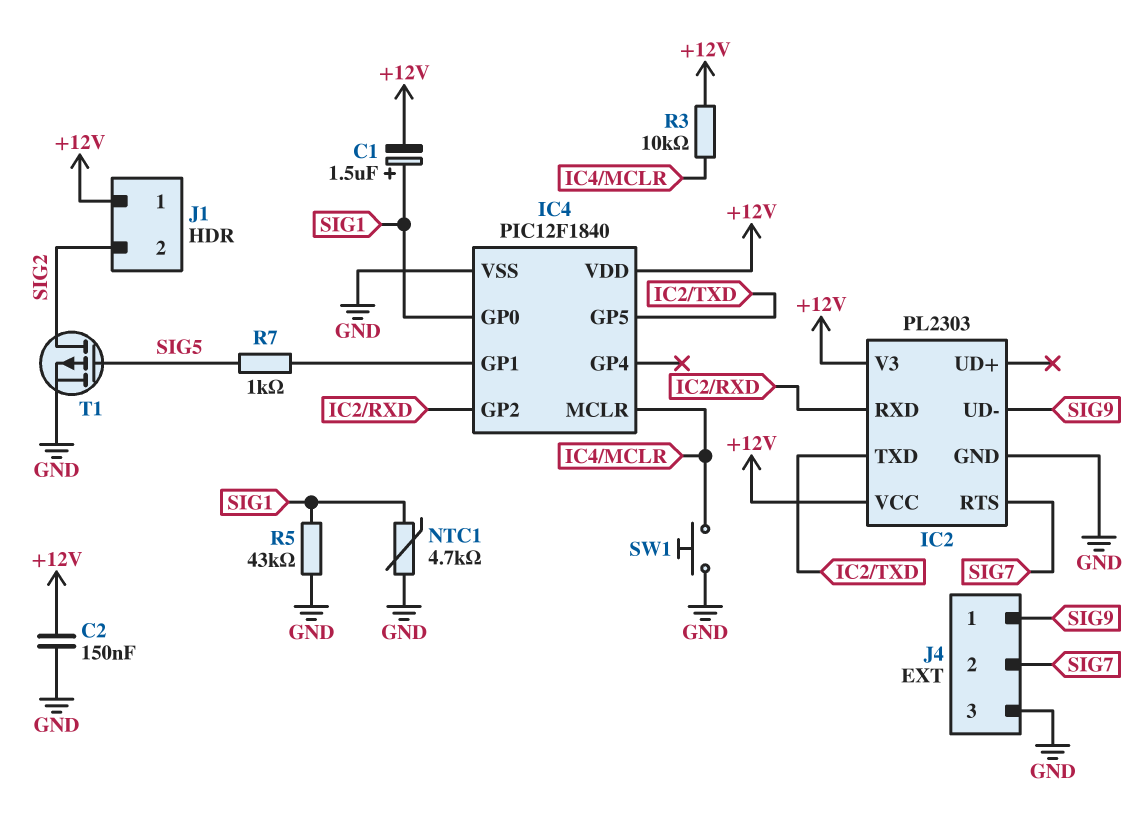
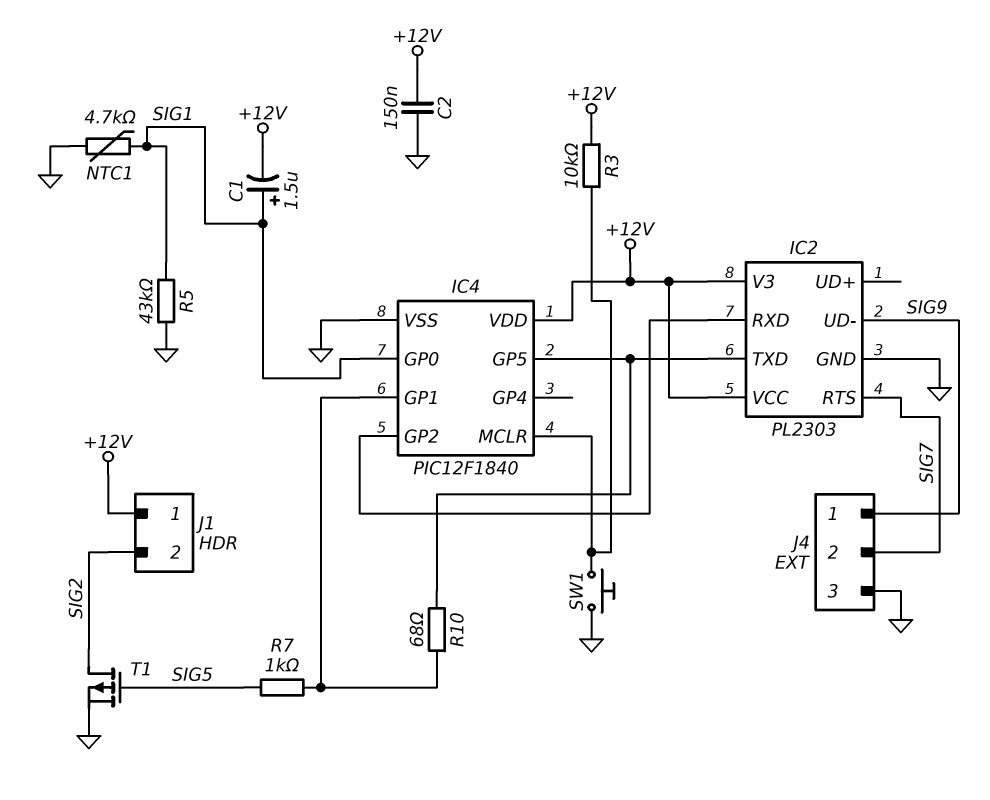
R10: none -> 68 (IC2/TXD, IC4/GP1)

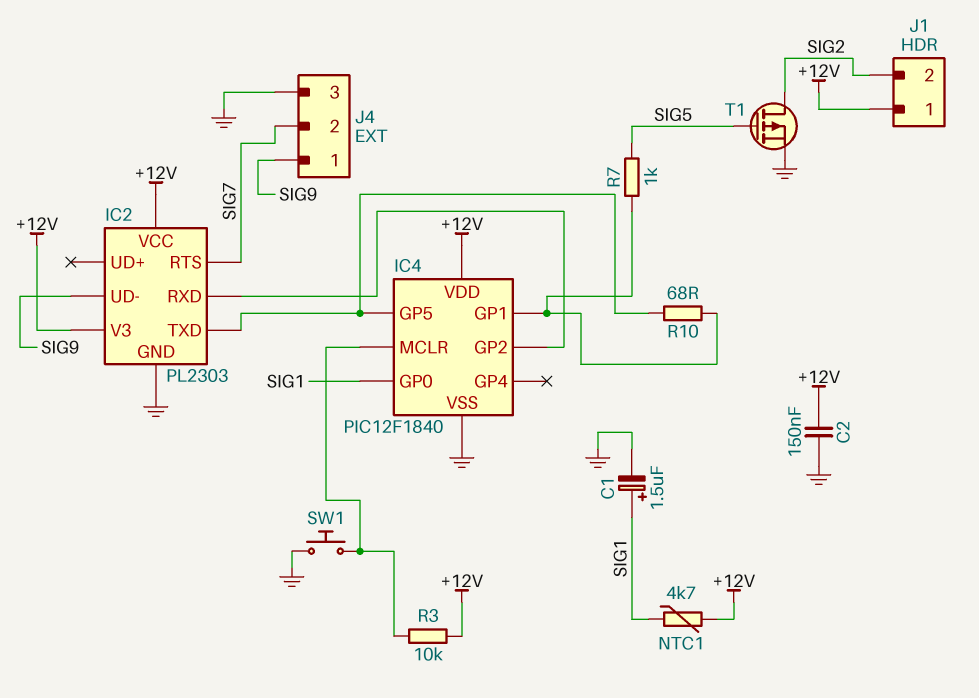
C1: 1.5uF (plus SIG1, minus +12V) -> 1.5uF (plus SIG1, minus GND)
NTC1: 4.7k (GND, SIG1) -> 4.7k (+12V, SIG1)
R5: 43k (GND, SIG1) -> none

